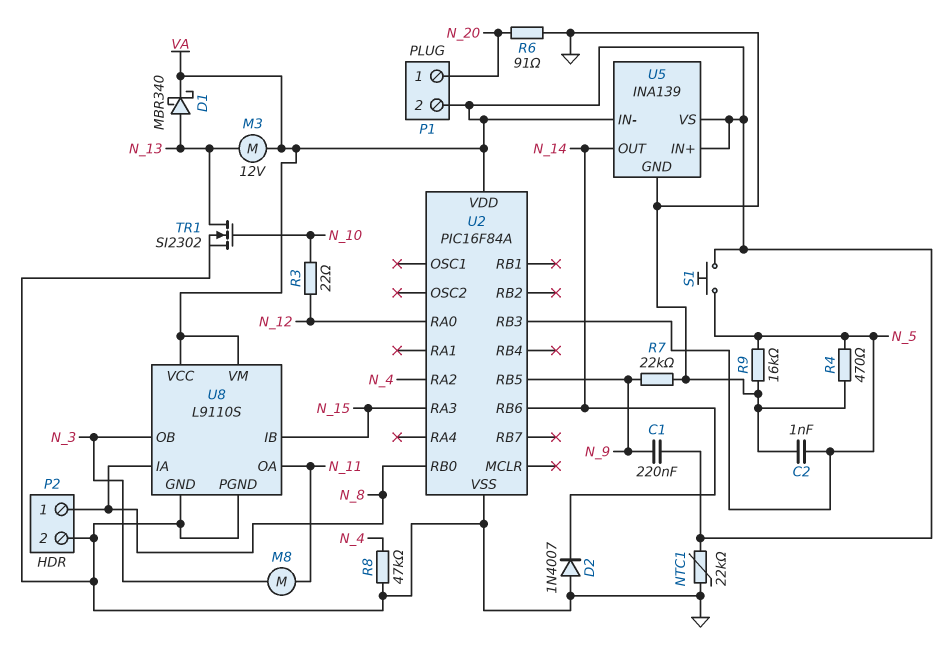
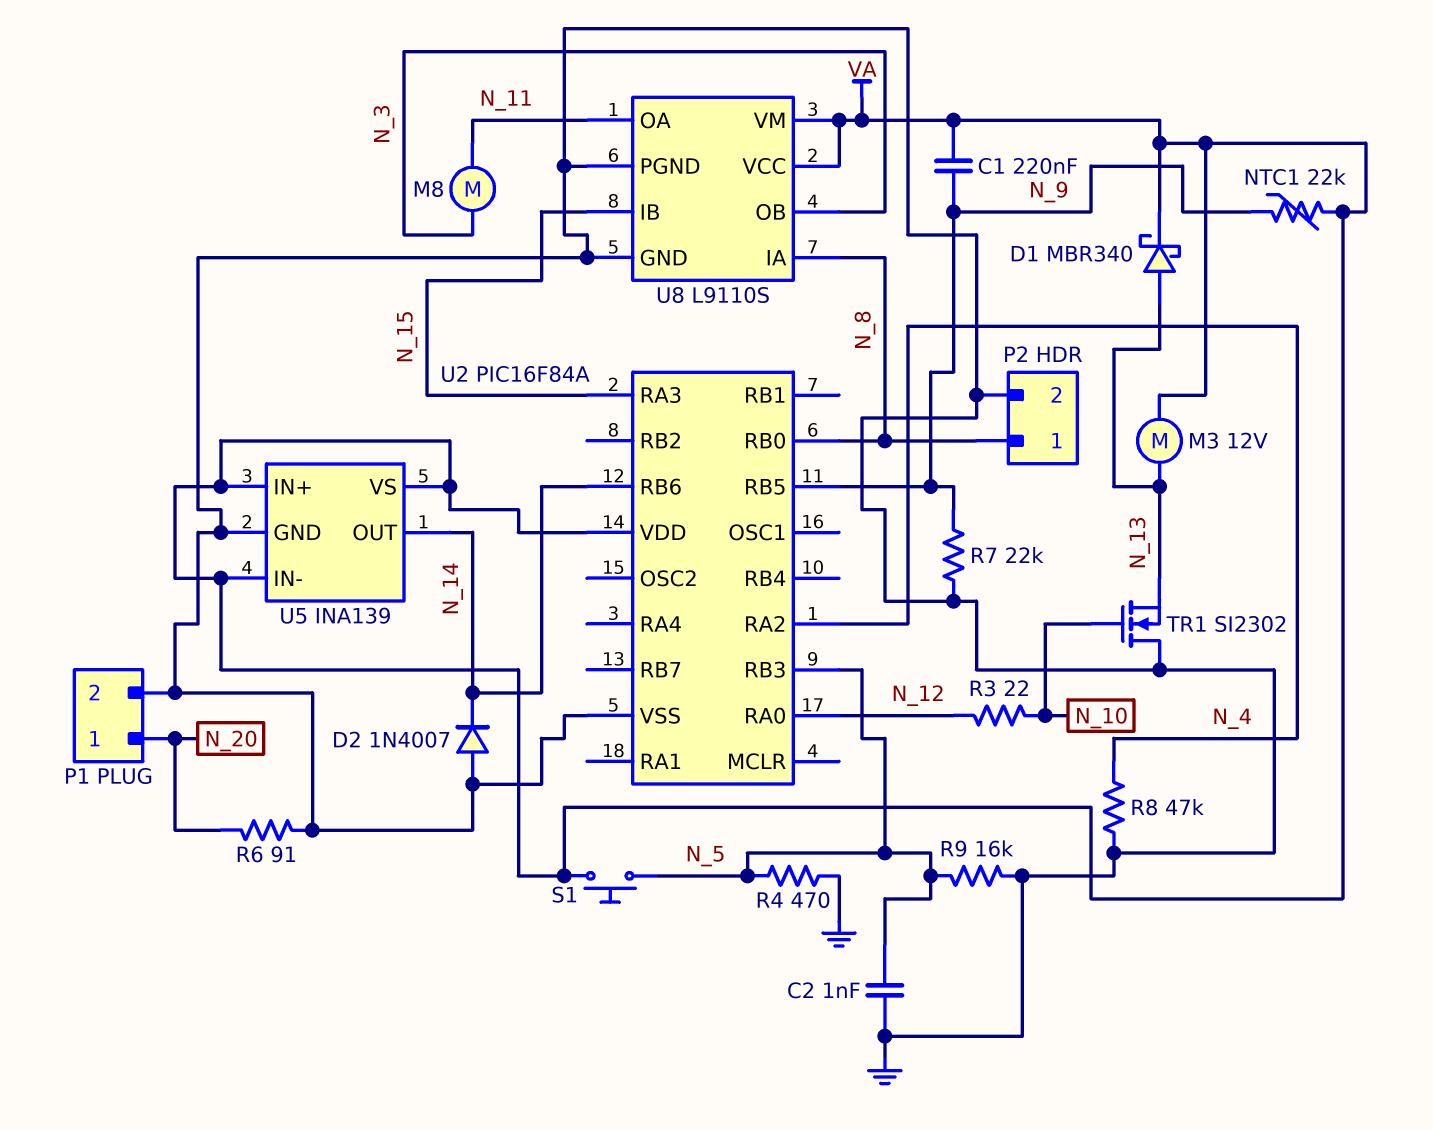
NTC1: 22k (GND, VA) -> 22k (N_9, VA)
P1 pin 2: VA -> GND
TR1: NMOS SI2302 (G N_10, D N_13, S GND) -> NMOS SI2302 (G N_10, D GND, S N_13)

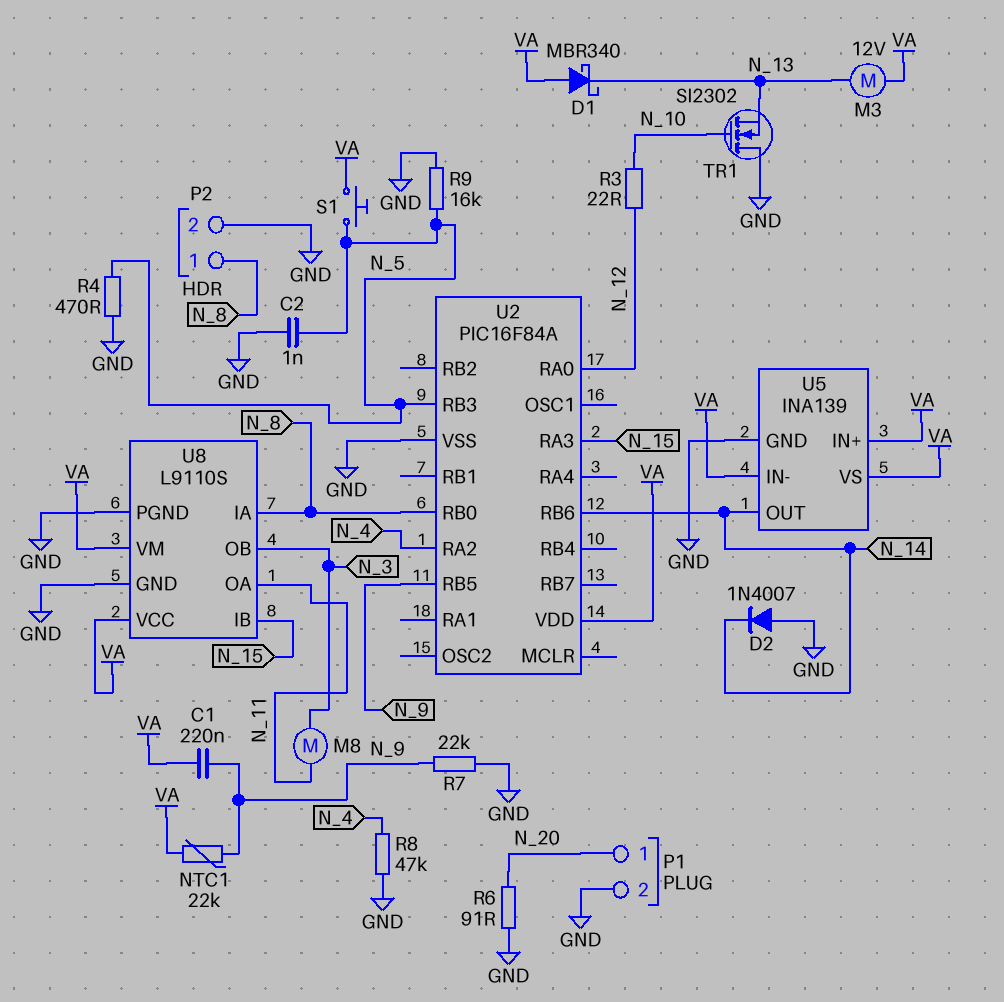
D1: schottky MBR340 (A N_13, K VA) -> schottky MBR340 (A VA, K N_13)

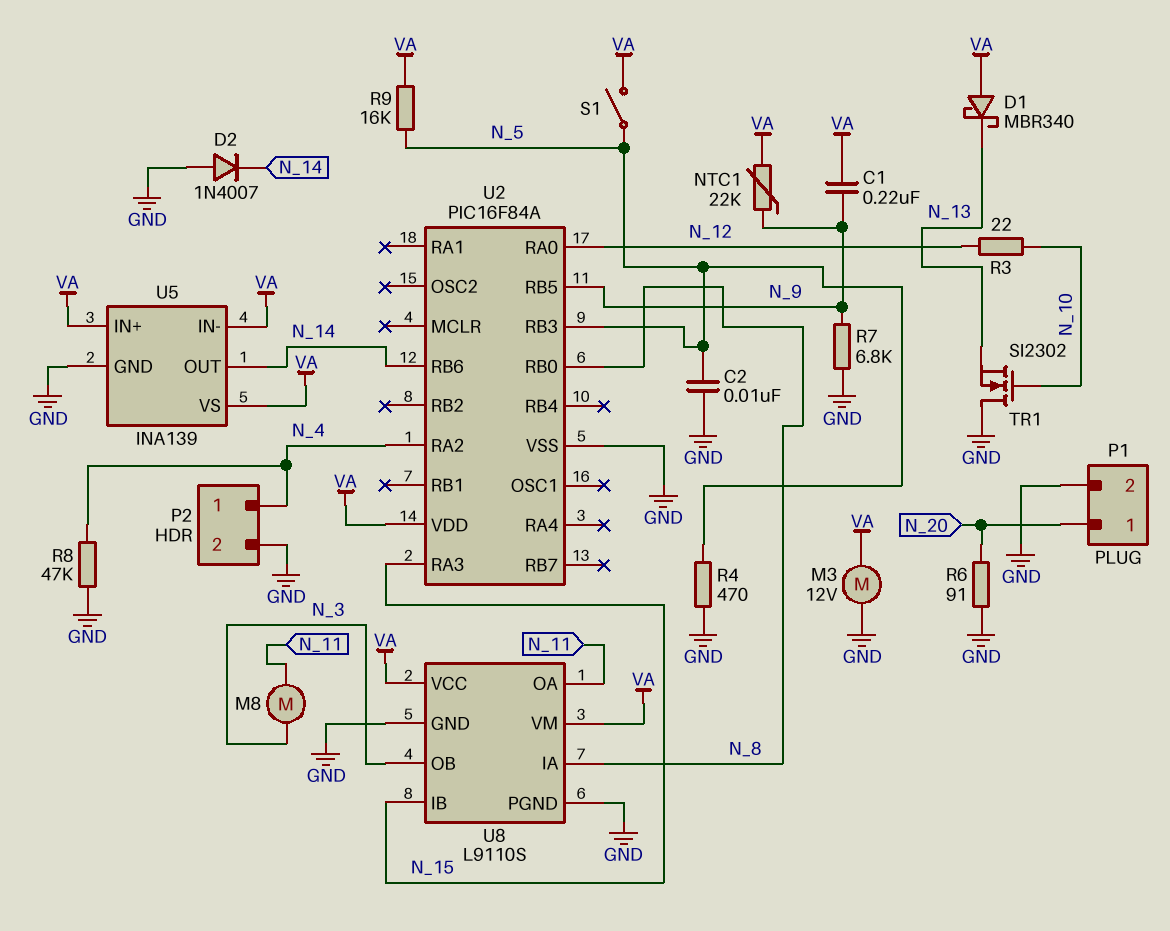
C2: 1nF (GND, N_5) -> 10nF (GND, N_5)
M3: motor 12V (N_13, VA) -> motor 12V (GND, VA)
P2 pin 1: N_8 -> N_4
R7: 22k (GND, N_9) -> 6.8k (GND, N_9)
R9: 16k (GND, N_5) -> 16k (N_5, VA)
S1: button (N_5, VA) -> switch (N_5, VA)

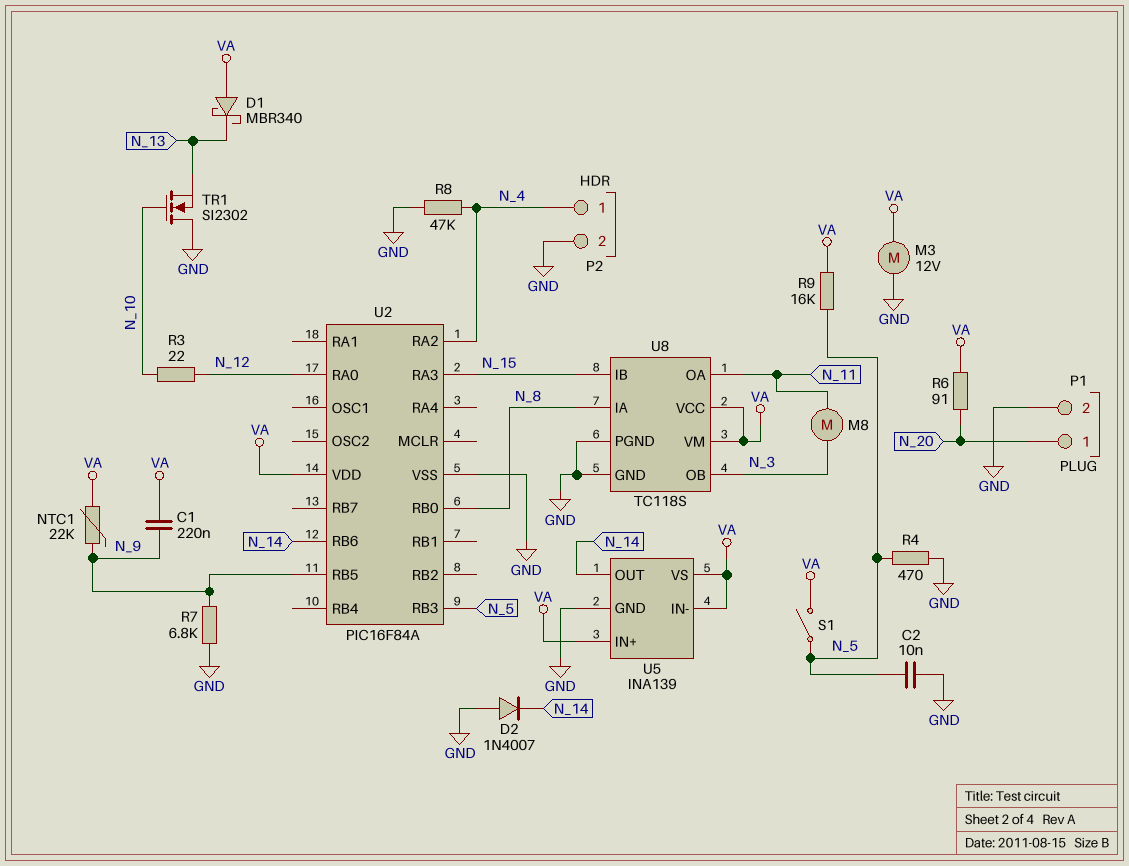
R6: 91 (GND, N_20) -> 91 (N_20, VA)
U8: L9110S -> TC118S

